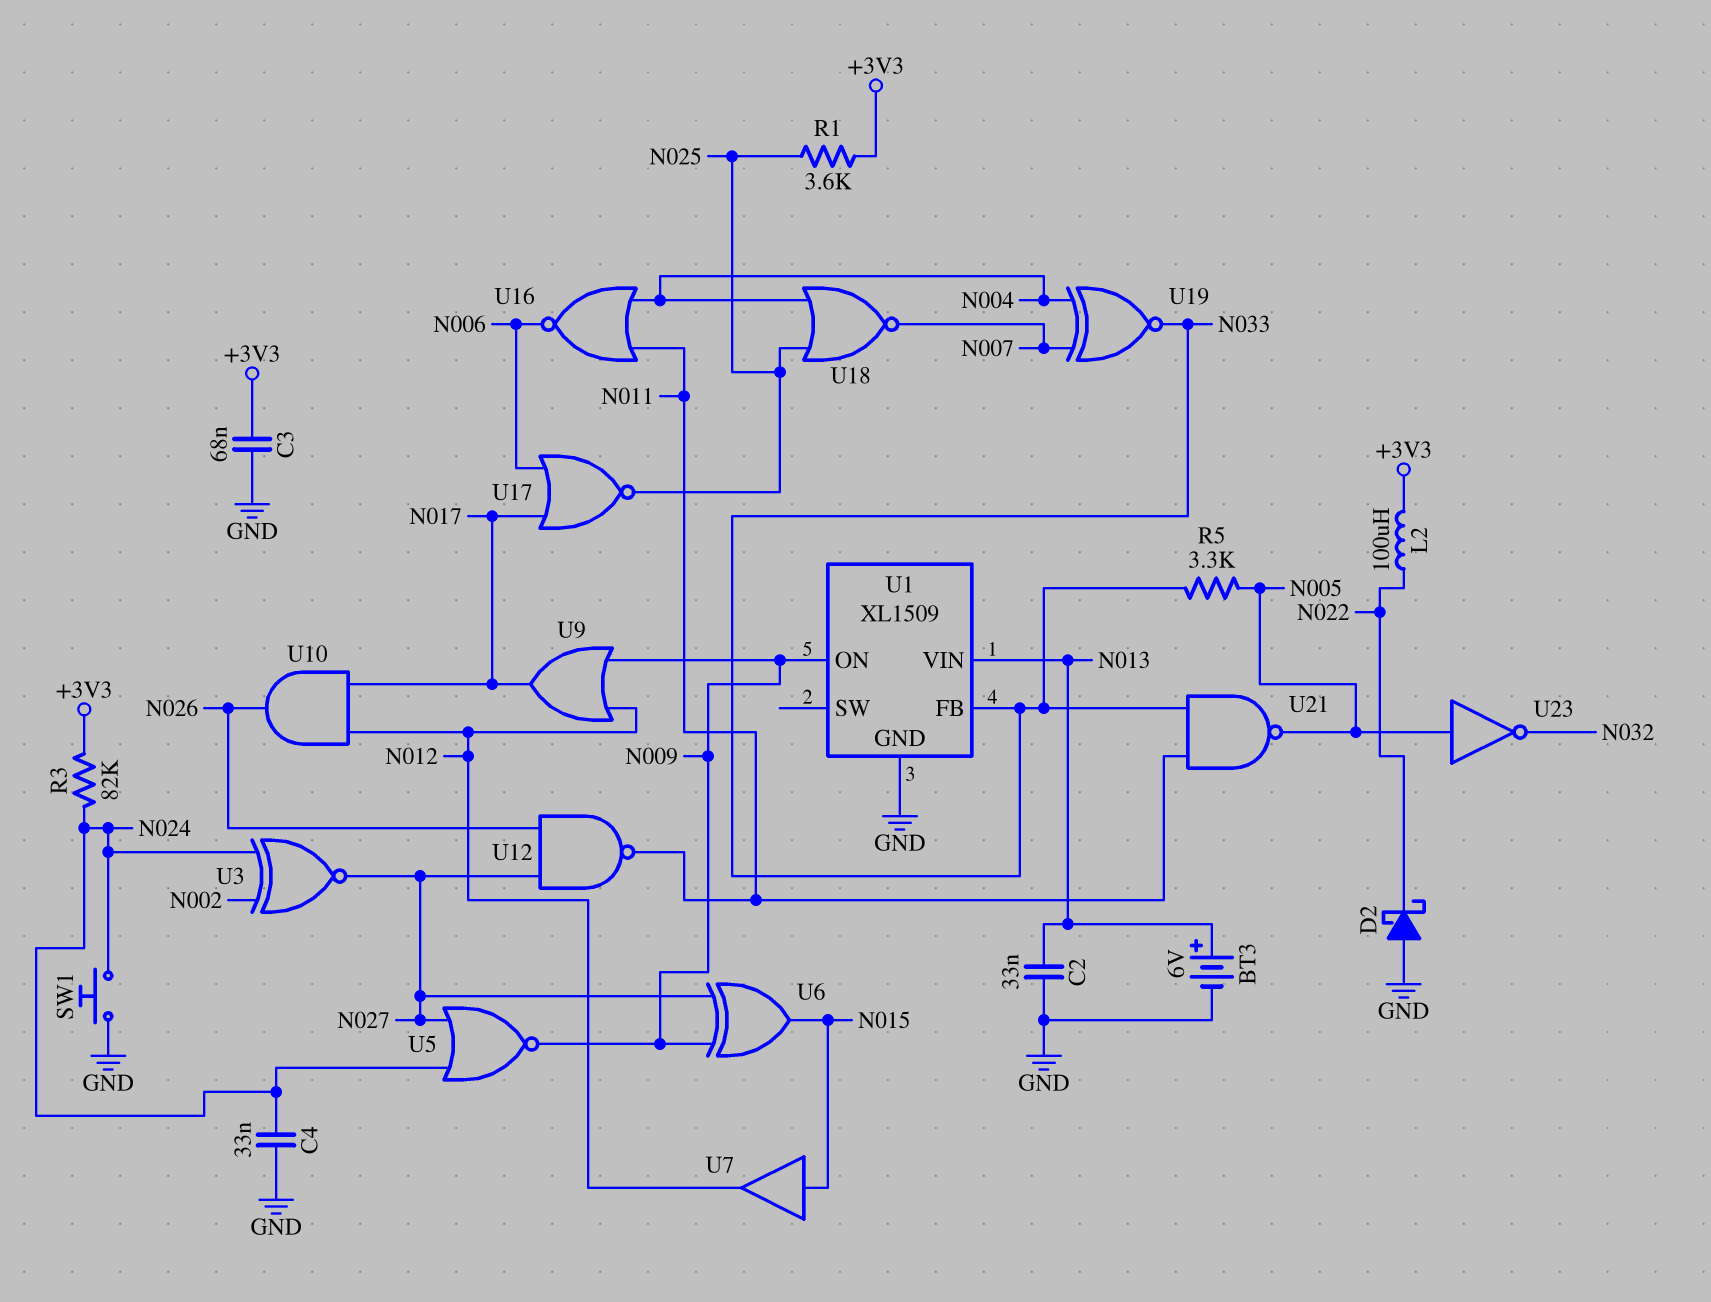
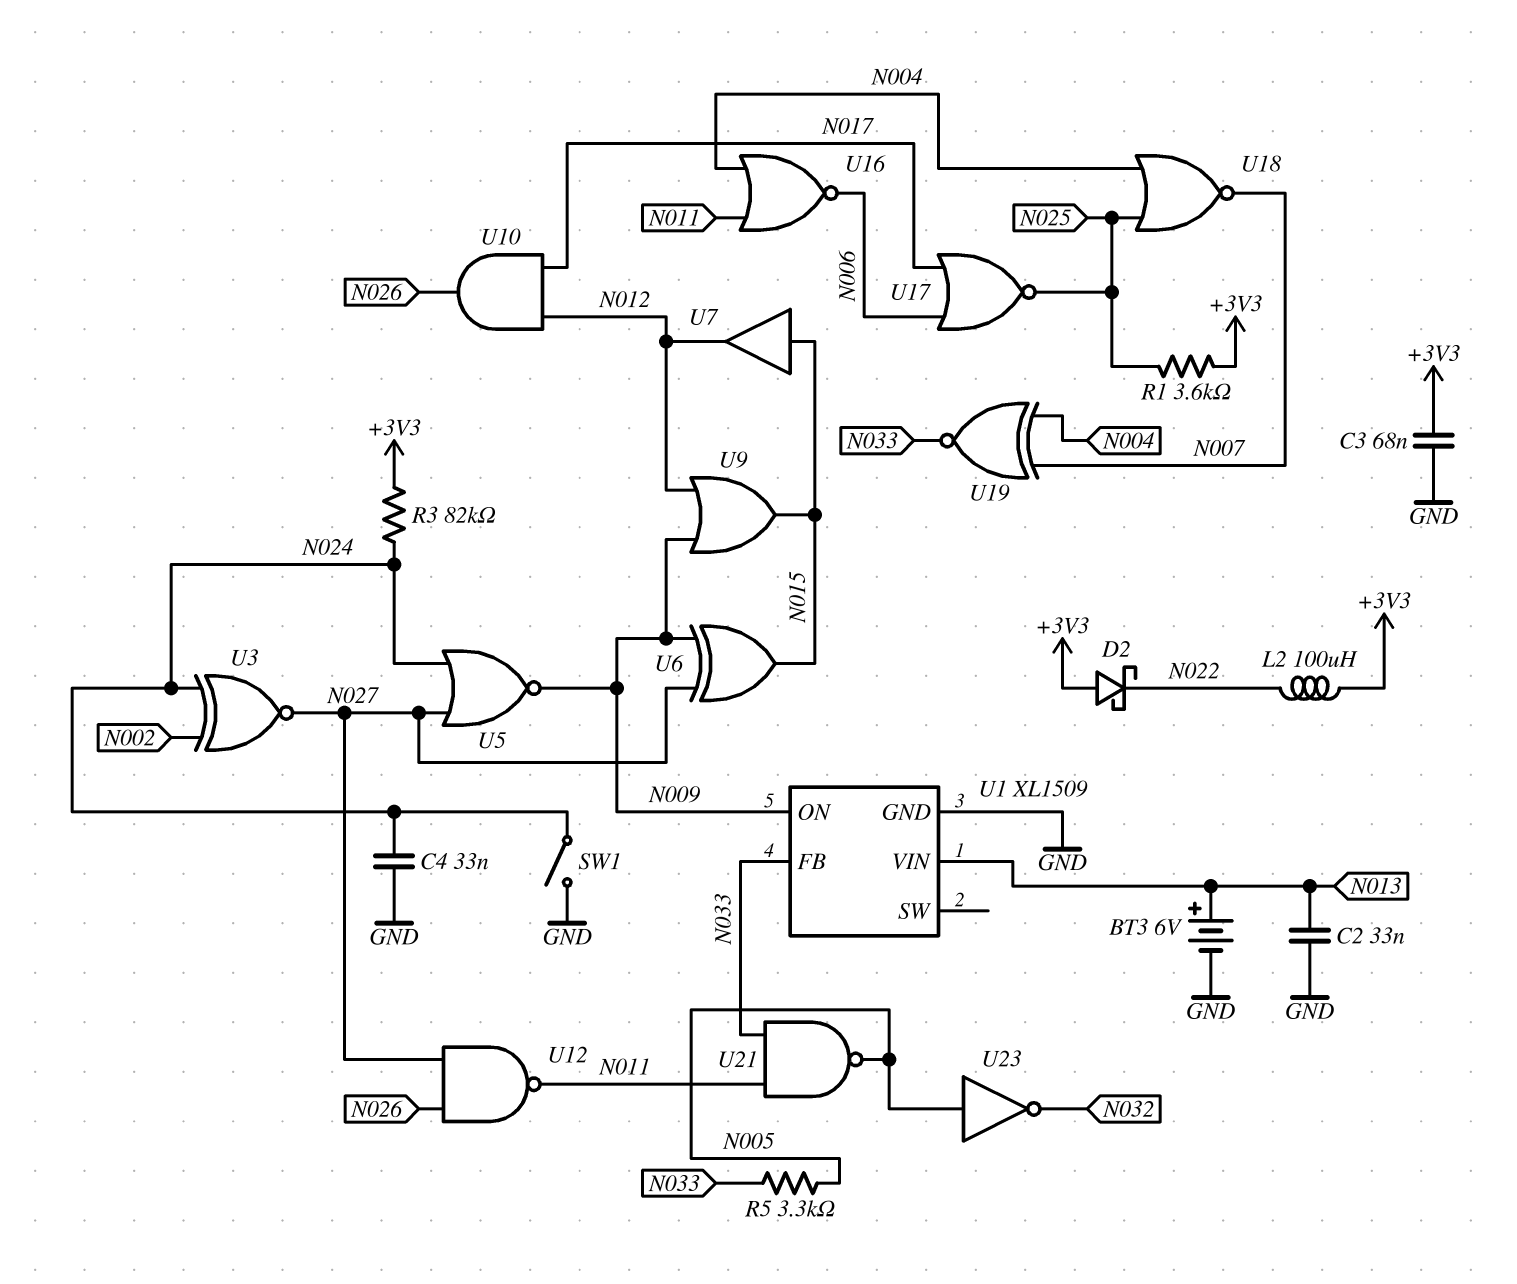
D2: schottky (A GND, K N022) -> schottky (A +3V3, K N022)
SW1: button (GND, N024) -> switch (GND, N024)
U9: OR (in N009, in N012, out N017) -> OR (in N009, in N012, out N015)

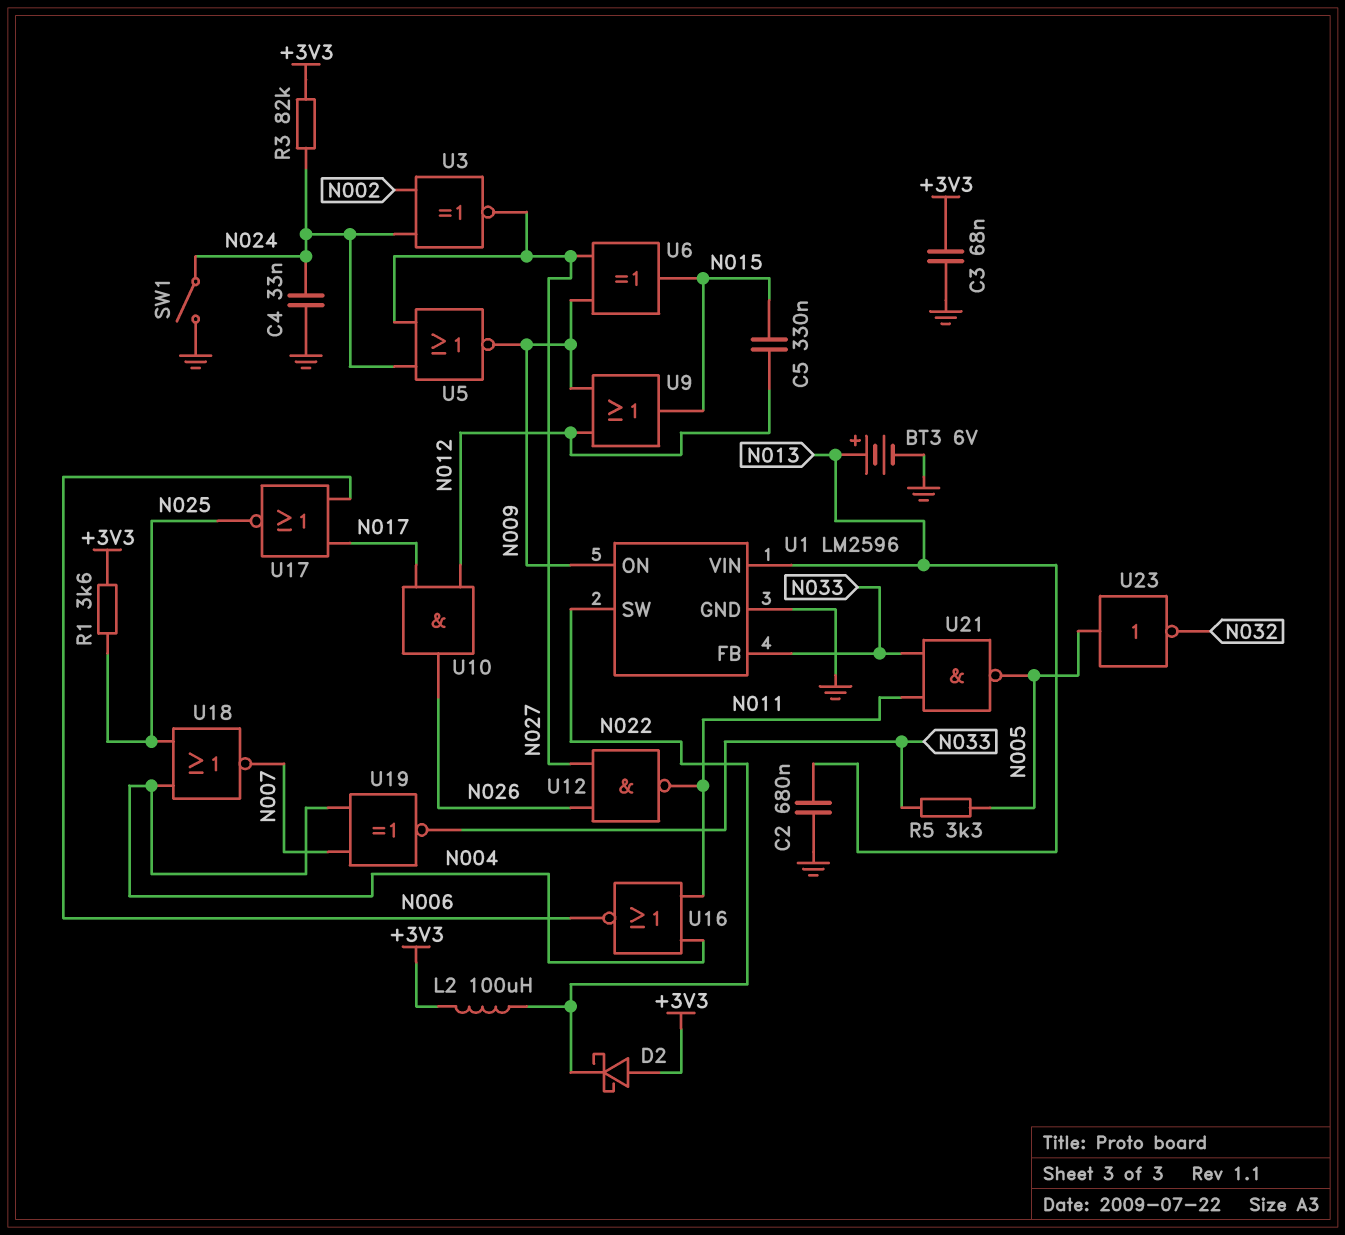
C2: 33nF (GND, N013) -> 680nF (GND, N013)
C5: none -> 330nF (N012, N015)
U1: XL1509 -> LM2596
U1 pin SW: none -> N022
U7: buffer (in N015, out N012) -> none

